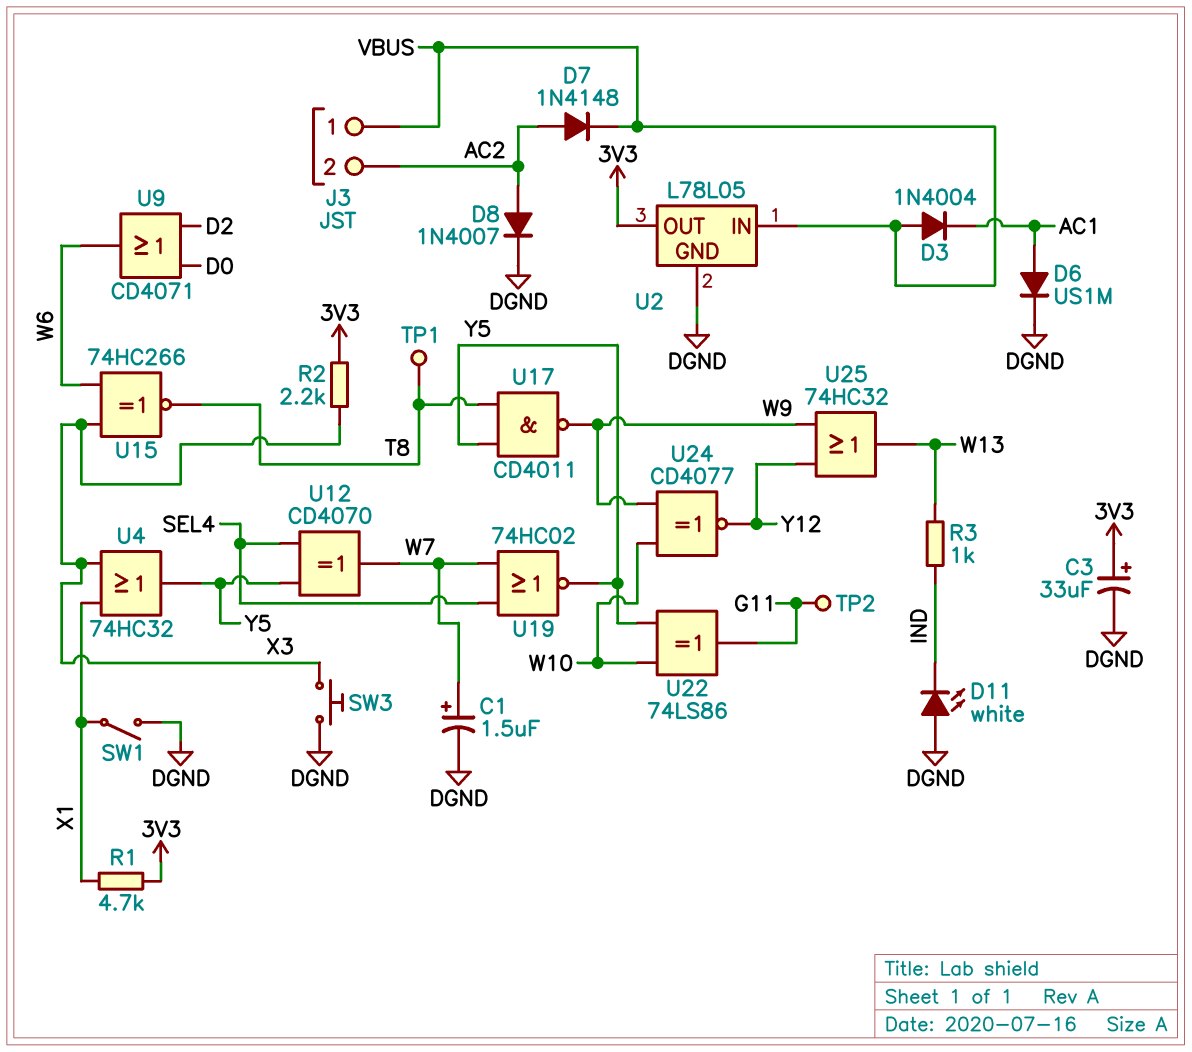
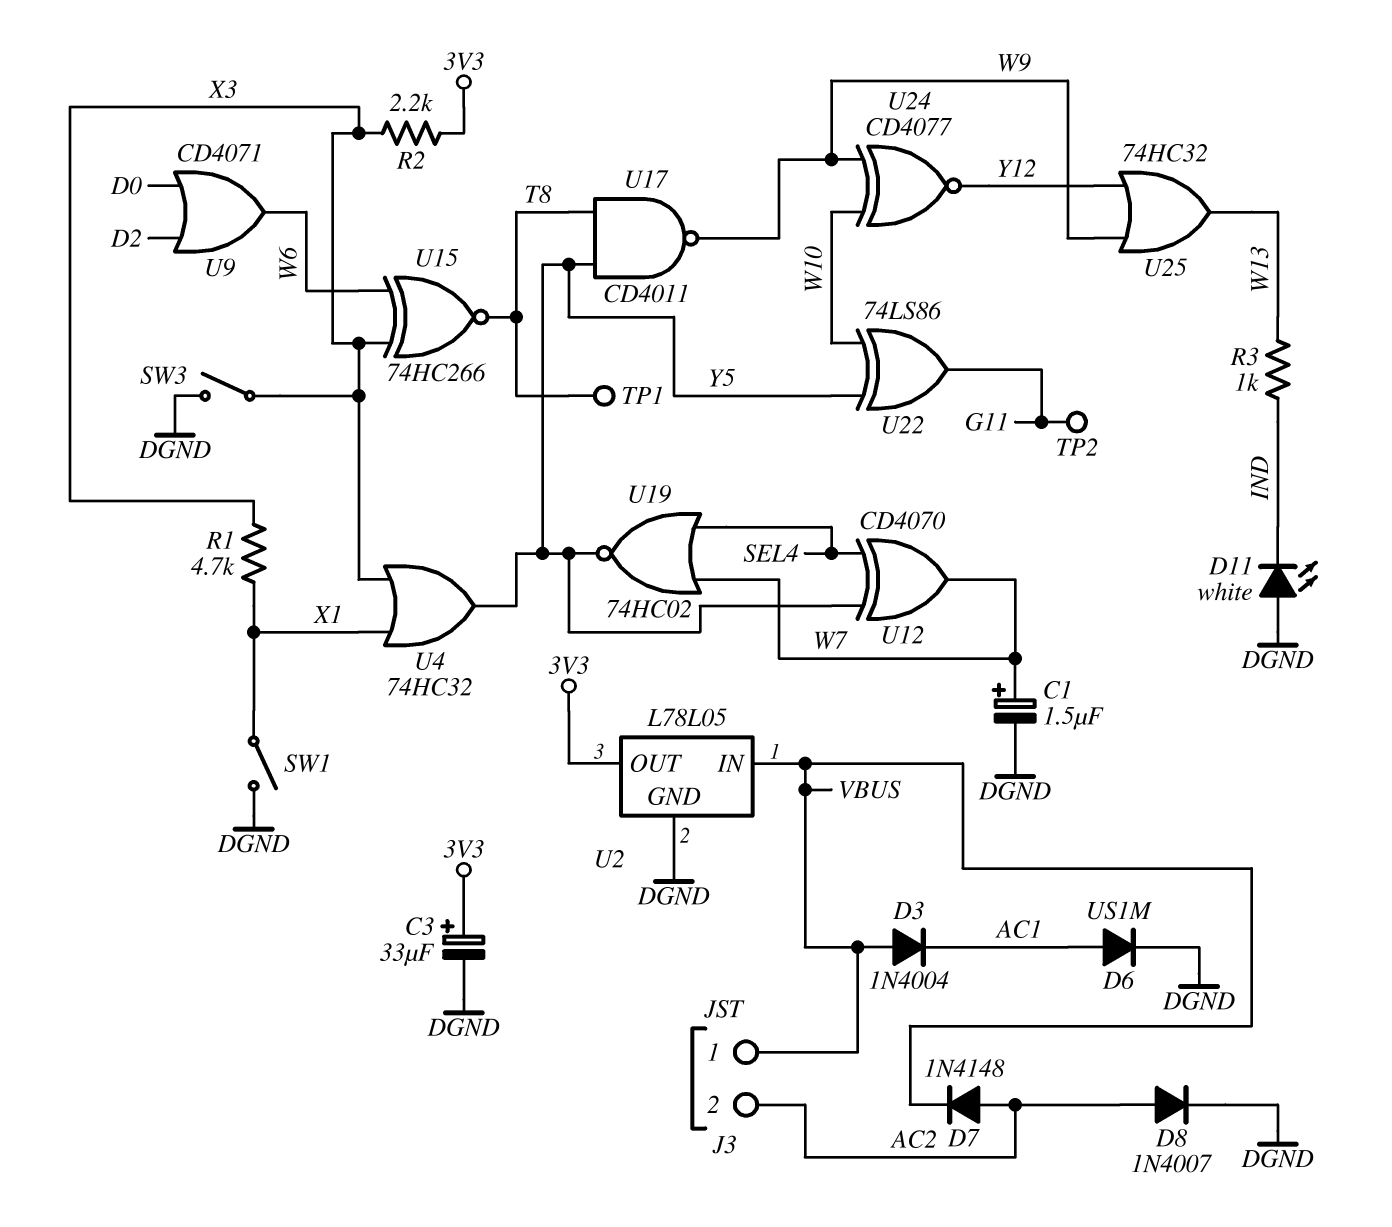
R1: 4.7k (3V3, X1) -> 4.7k (X1, X3)
SW3: button (DGND, X3) -> switch (DGND, X3)

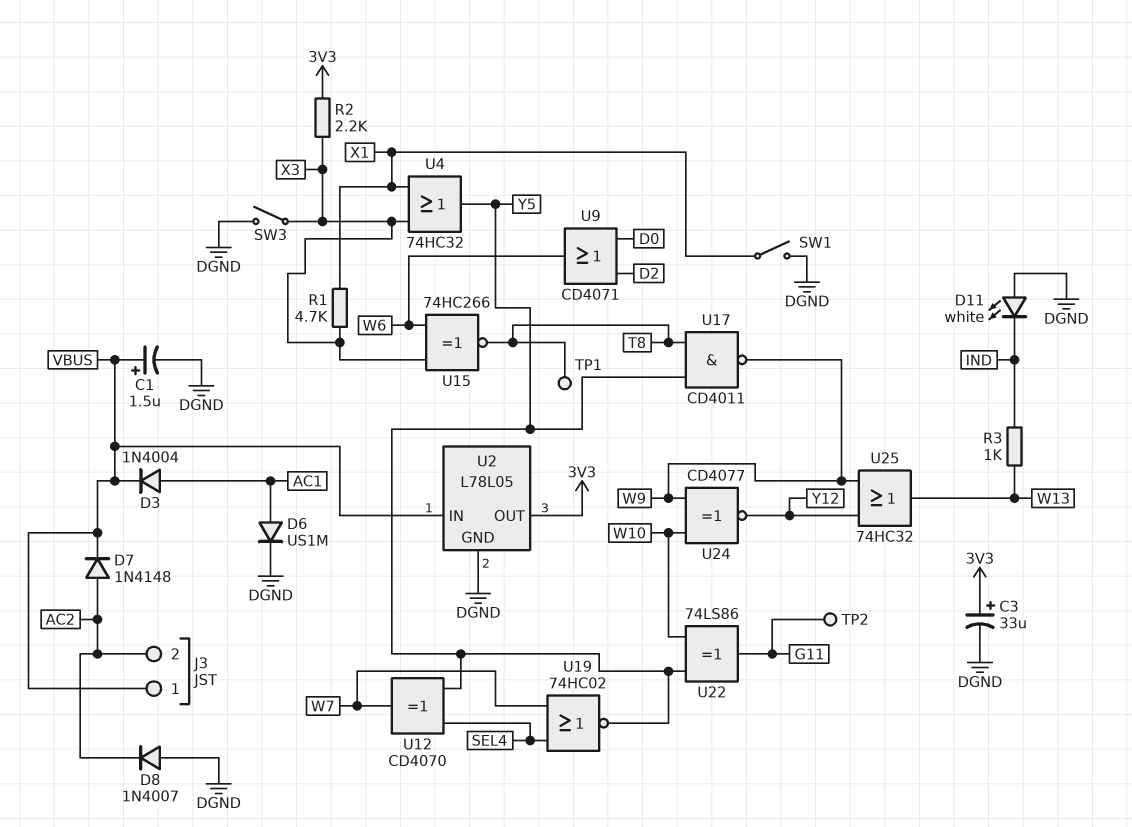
C1: 1.5uF (plus W7, minus DGND) -> 1.5uF (plus VBUS, minus DGND)
D3: diode 1N4004 (A VBUS, K AC1) -> diode 1N4004 (A AC1, K VBUS)
D8: diode 1N4007 (A AC2, K DGND) -> diode 1N4007 (A DGND, K AC2)

